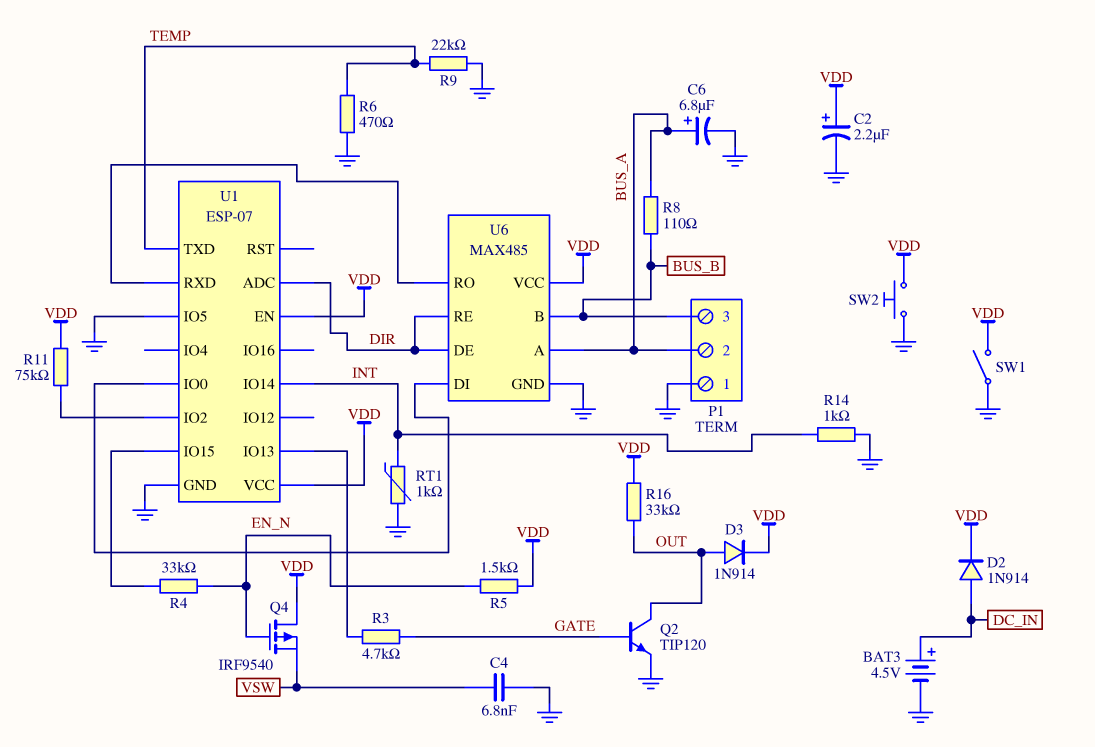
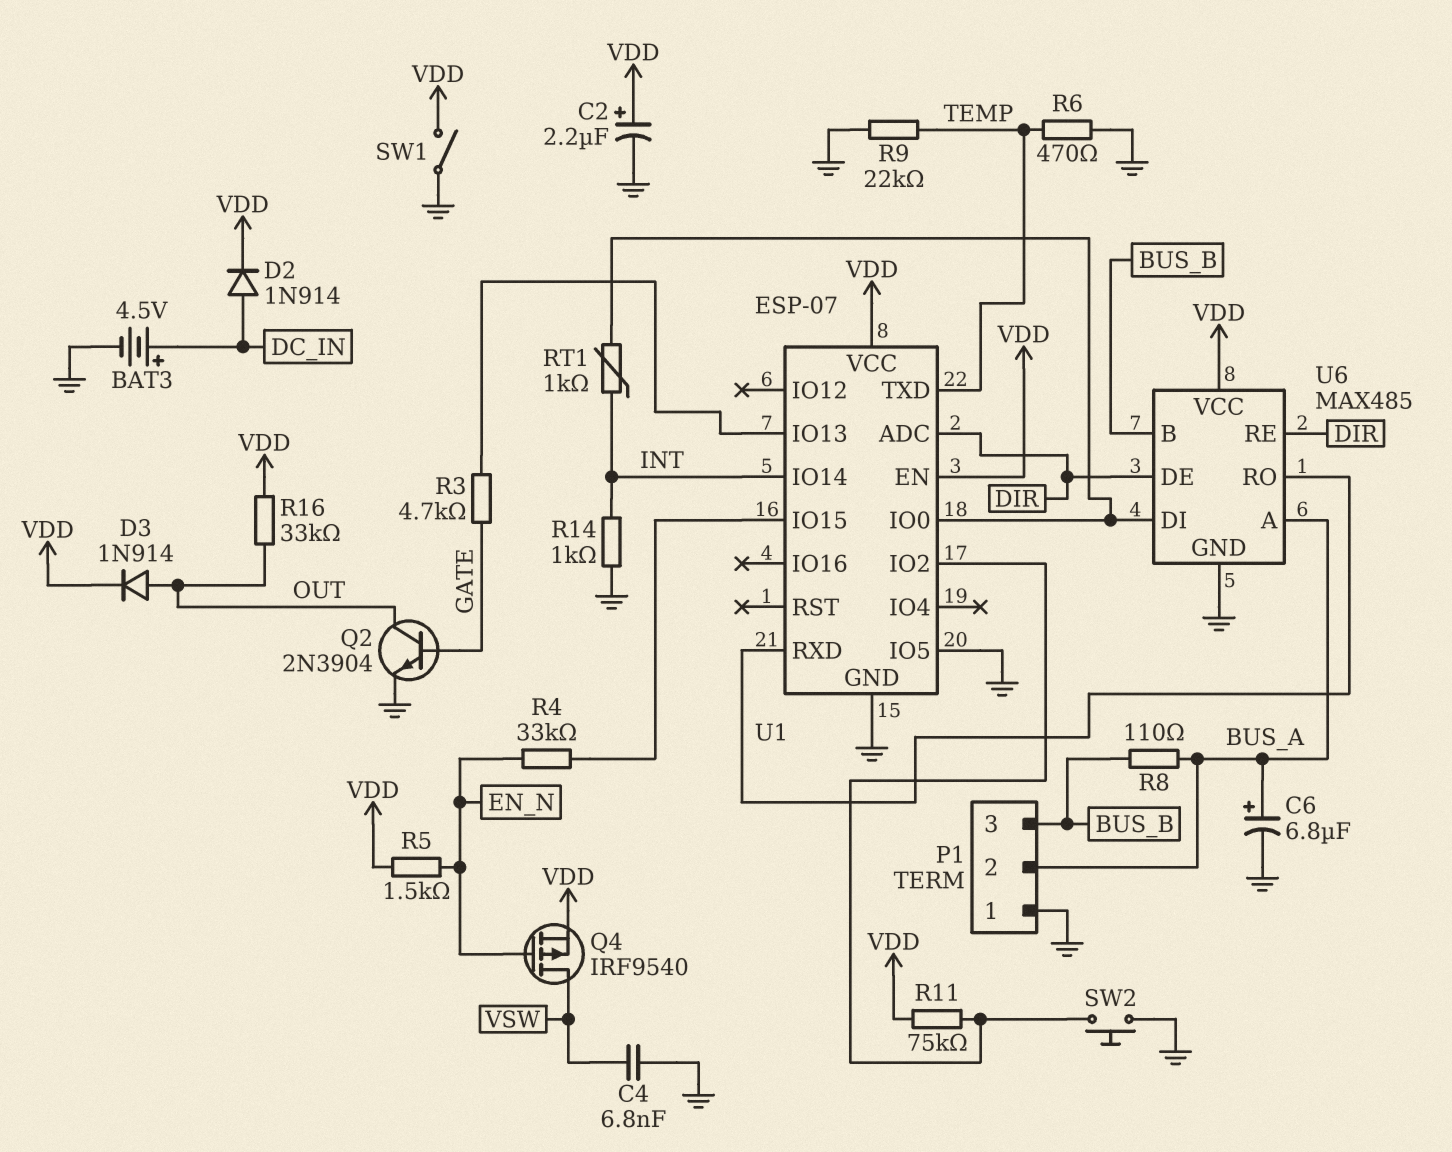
Q2: NPN TIP120 (B GATE, C OUT, E GND) -> NPN 2N3904 (B GATE, C OUT, E GND)
Q4: PMOS IRF9540 (G EN_N, D VDD, S VSW) -> PMOS IRF9540 (G EN_N, D VSW, S VDD)
RT1: 1k (GND, INT) -> 1k (INT, U1/IO0)
SW2: button (GND, VDD) -> button (GND, U1/IO2)

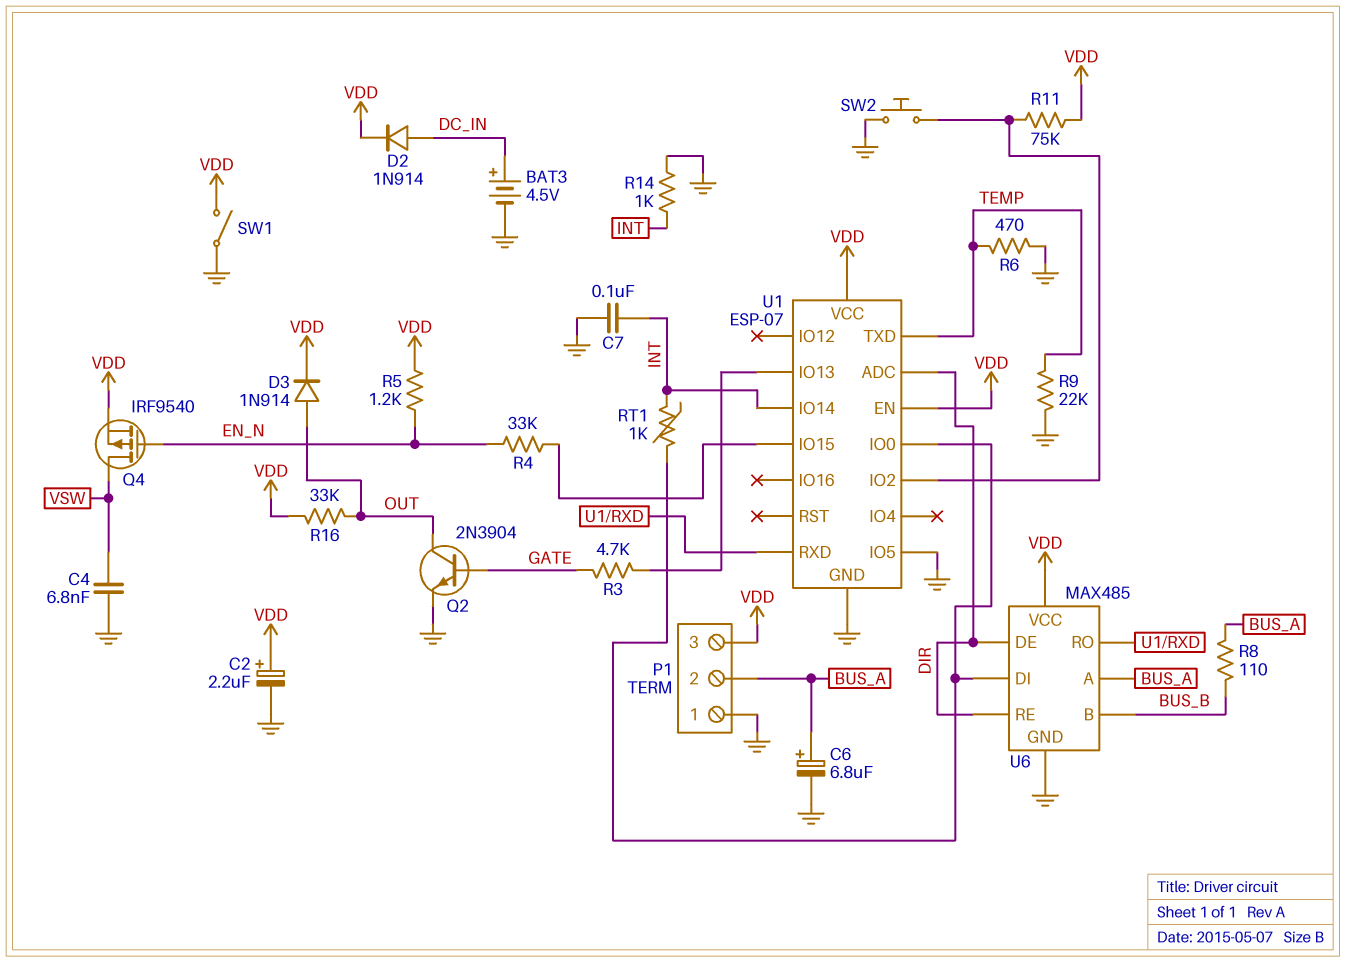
C7: none -> 100nF (GND, INT)
P1 pin 3: BUS_B -> VDD
R5: 1.5k (EN_N, VDD) -> 1.2k (EN_N, VDD)

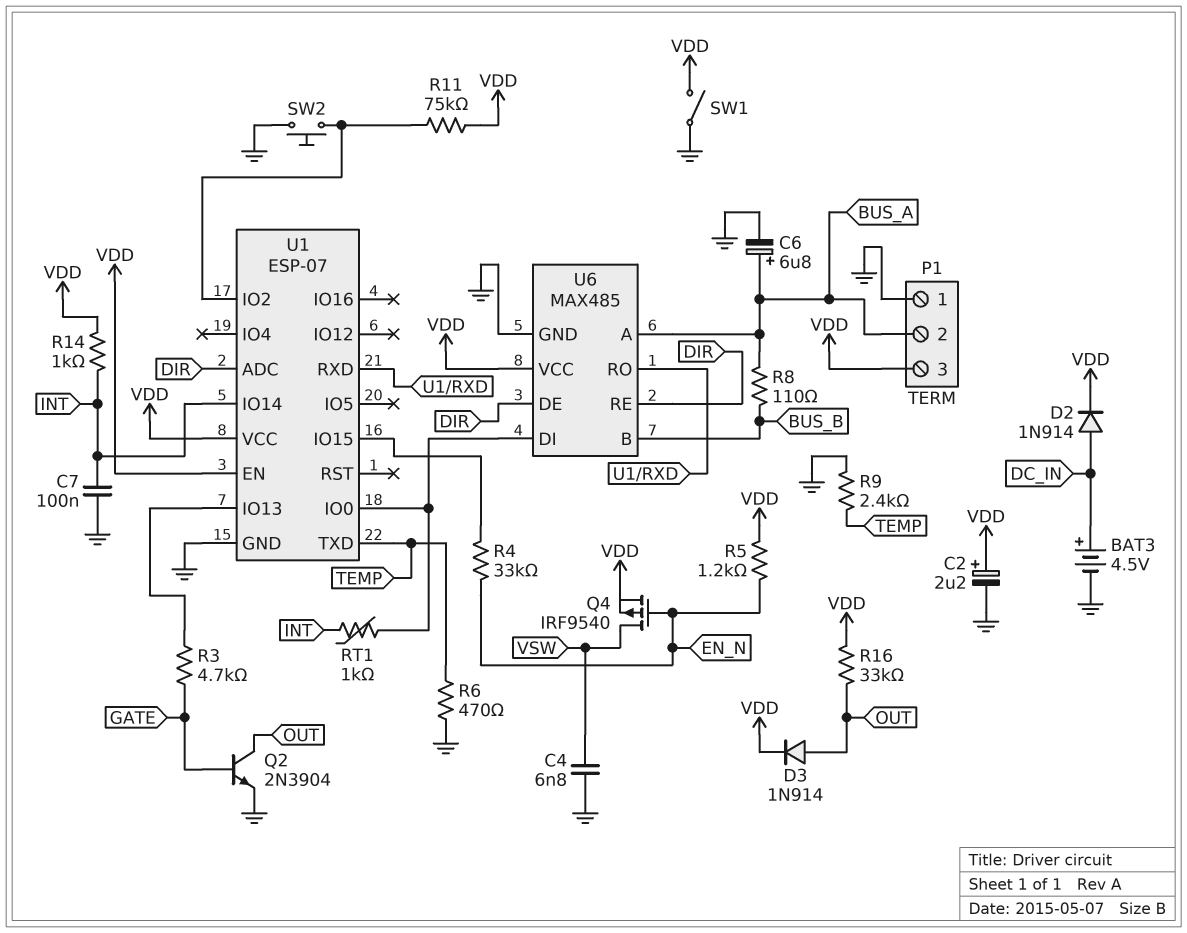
R9: 22k (GND, TEMP) -> 2.4k (GND, TEMP)
R14: 1k (GND, INT) -> 1k (INT, VDD)
U1 pin IO5: GND -> none

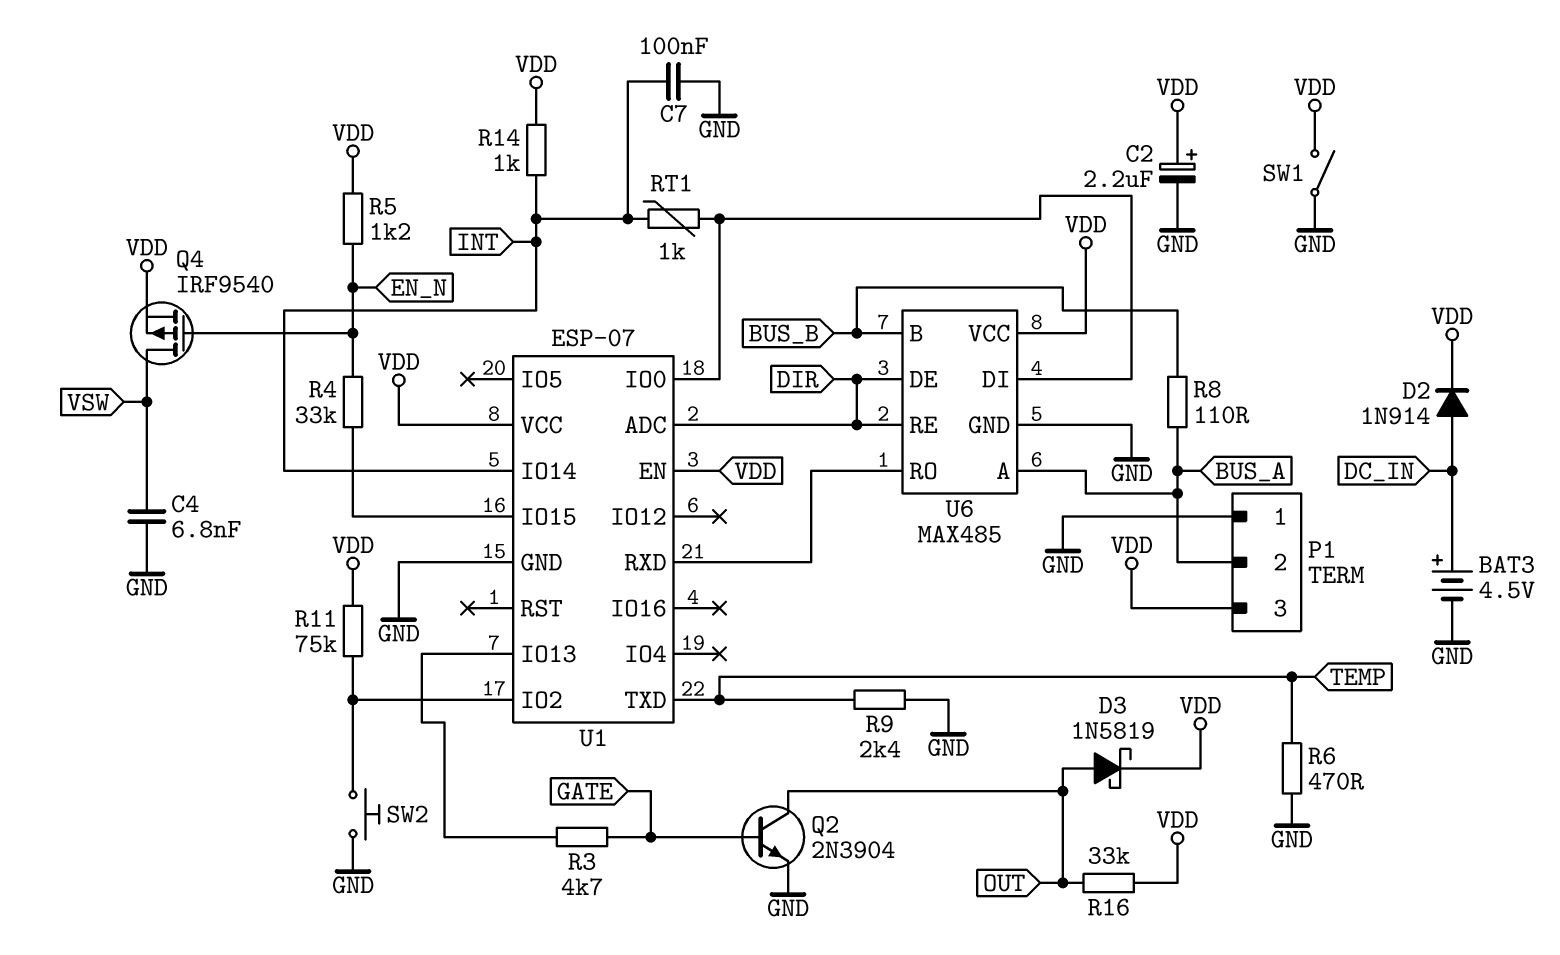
C6: 6.8uF (plus BUS_A, minus GND) -> none
D3: diode 1N914 (A OUT, K VDD) -> schottky 1N5819 (A OUT, K VDD)

